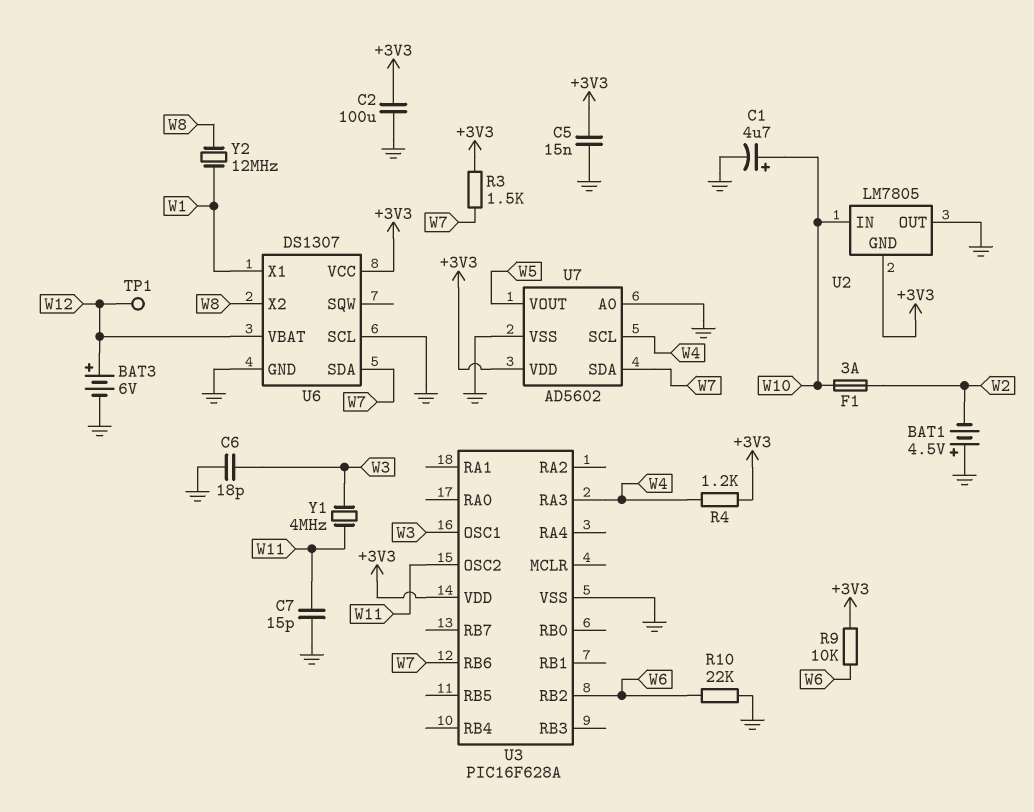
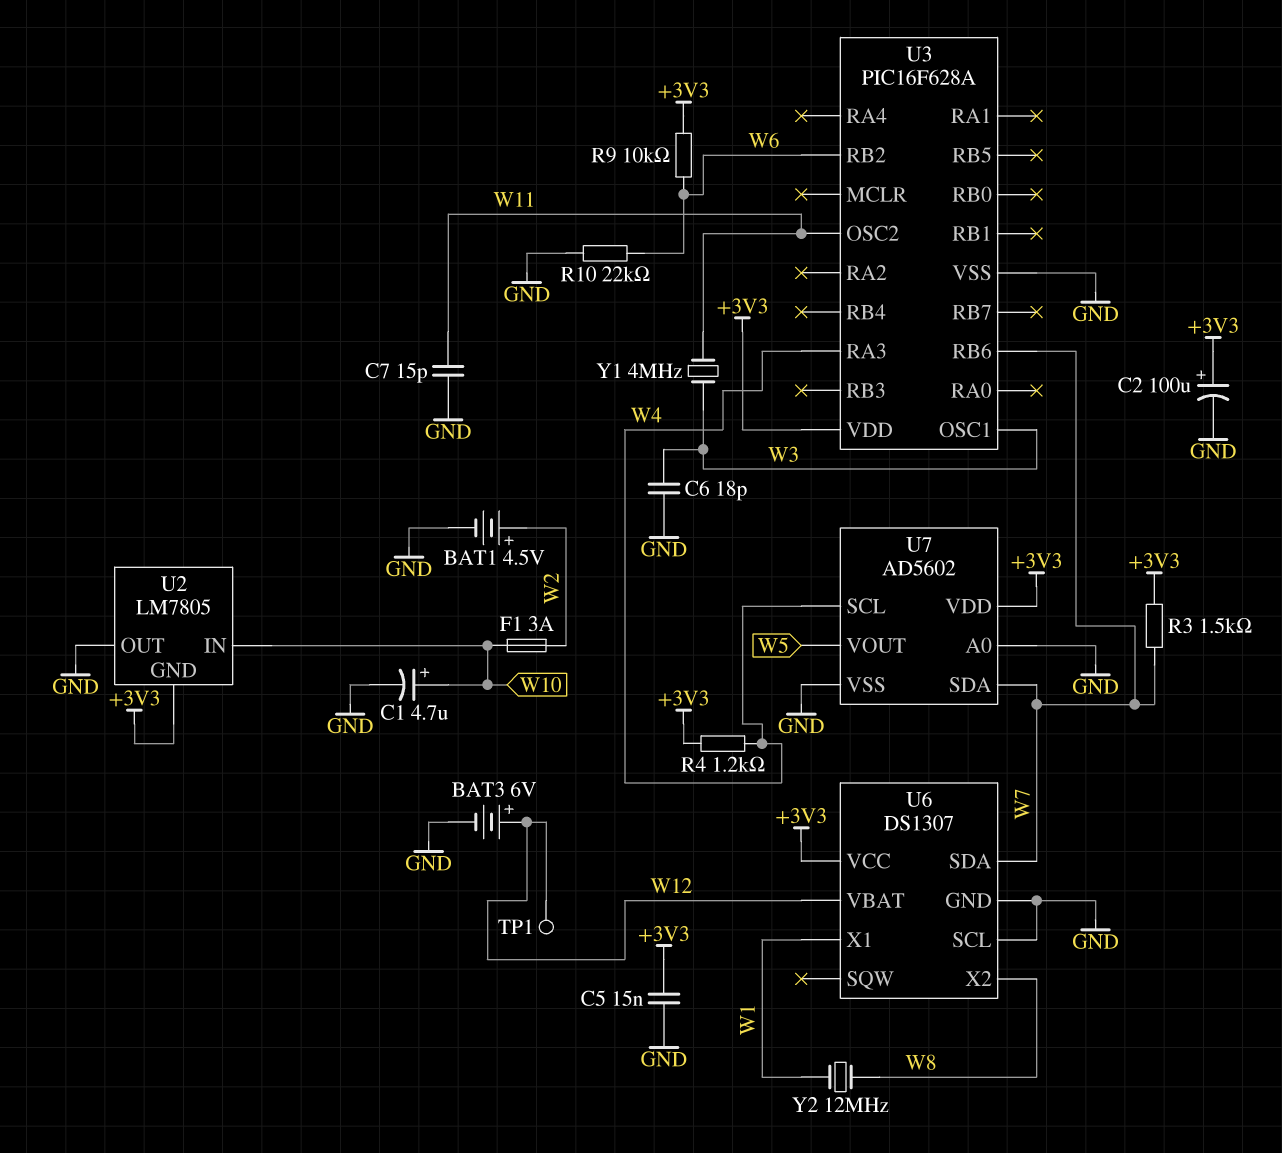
BAT1: 4.5V (plus GND, minus W2) -> 4.5V (plus W2, minus GND)
C2: 100uF (+3V3, GND) -> 100uF (plus +3V3, minus GND)

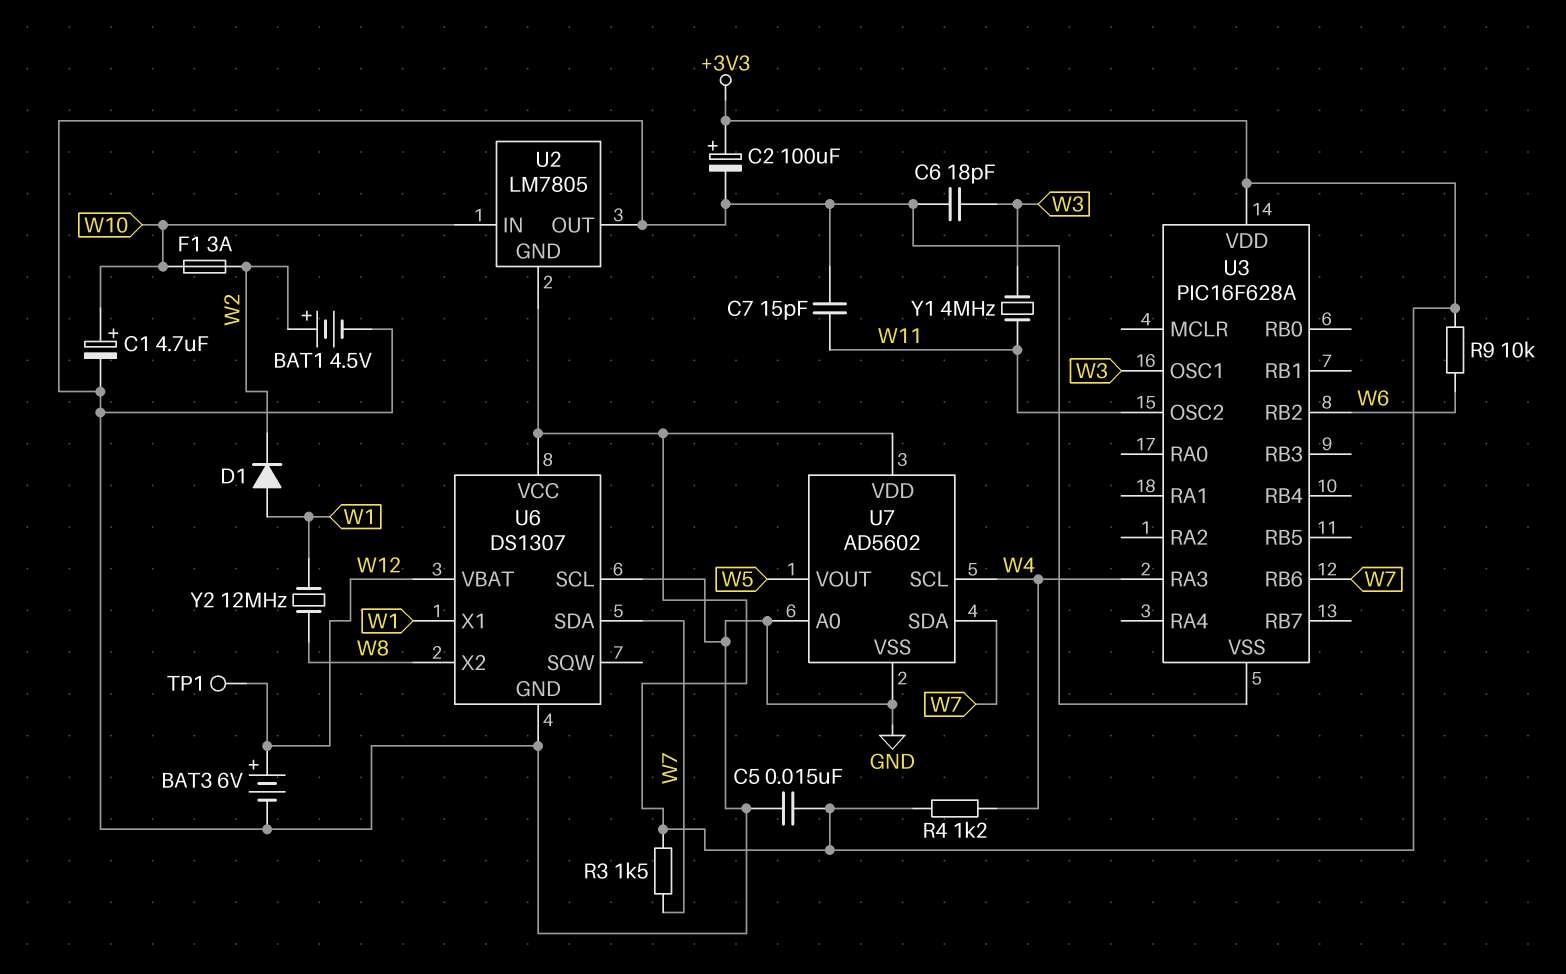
D1: none -> diode (A W1, K W2)
R10: 22k (GND, W6) -> none

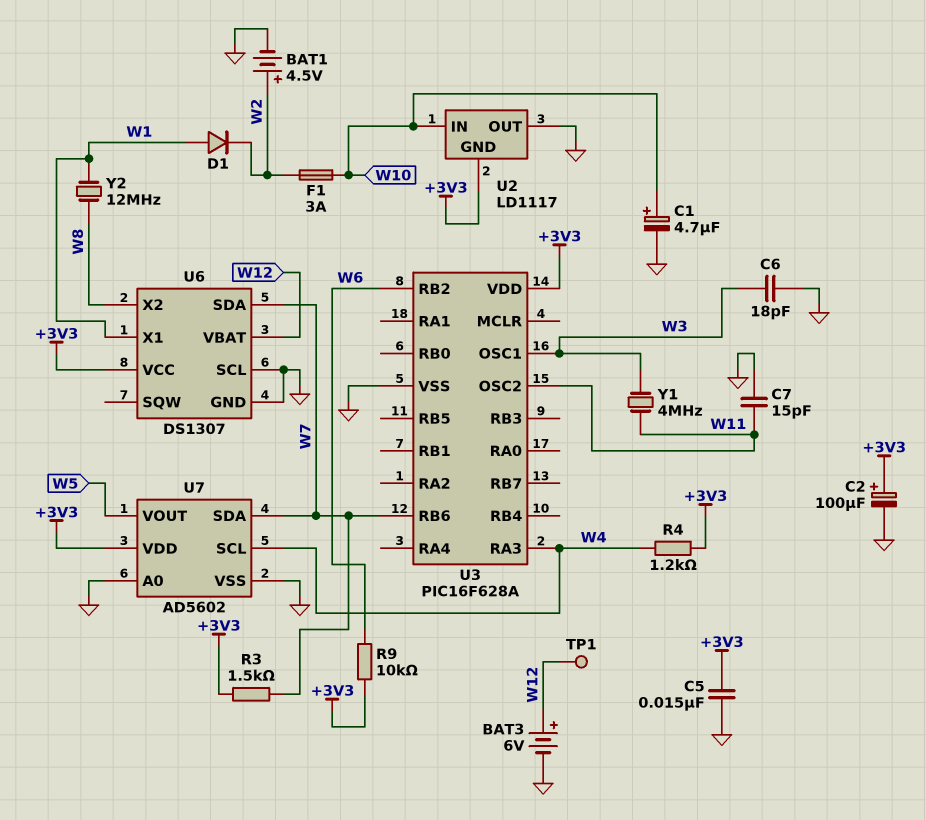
U2: LM7805 -> LD1117

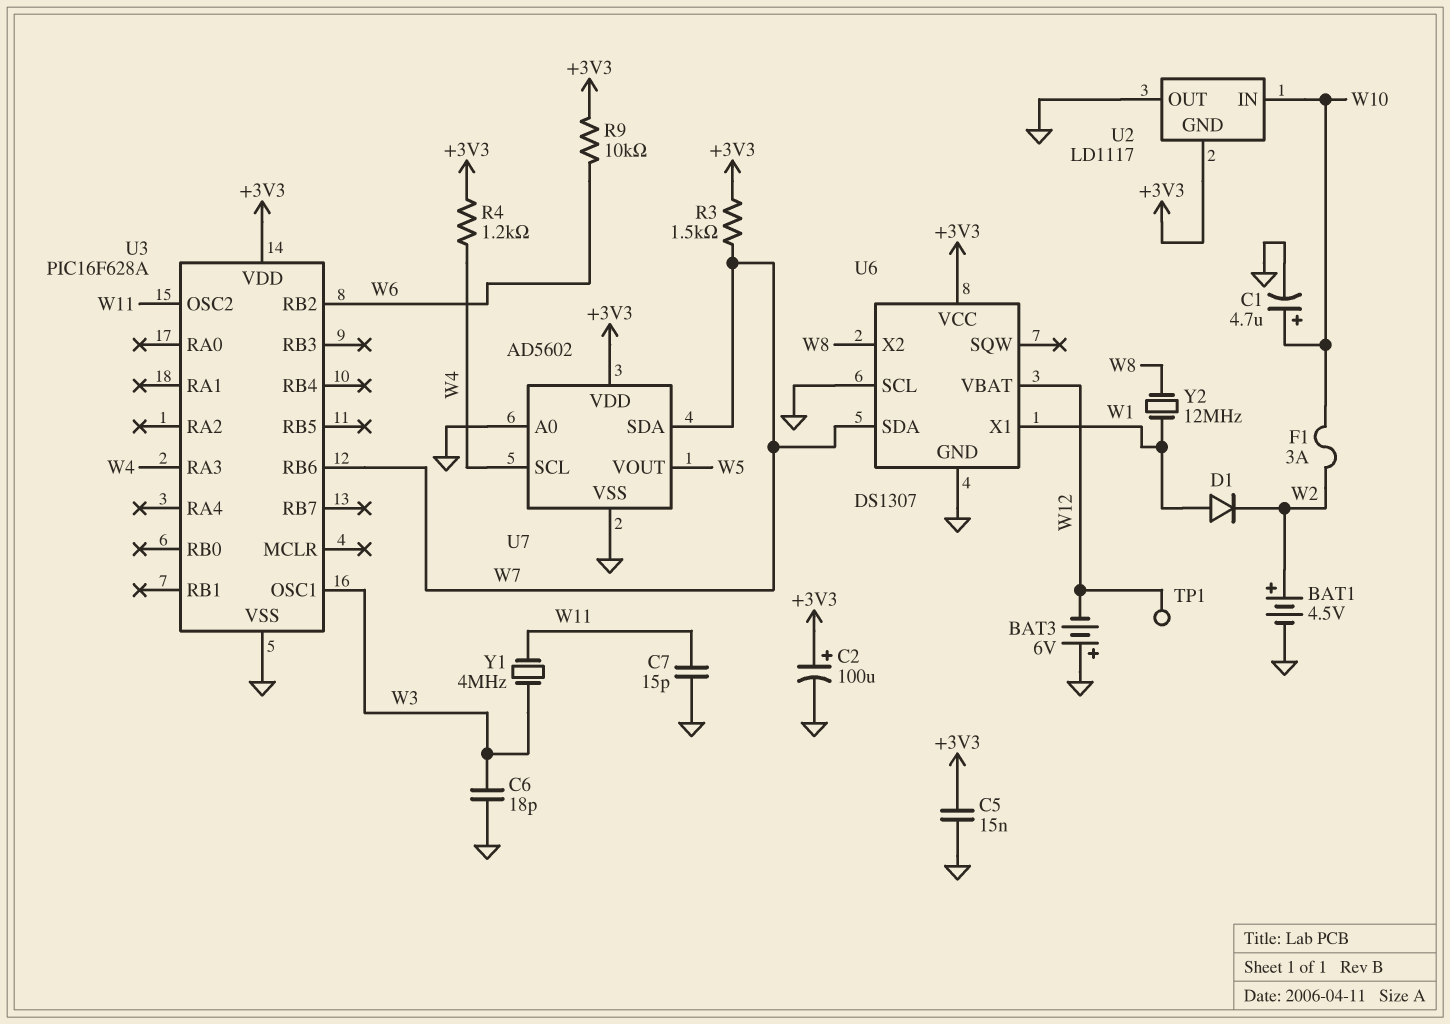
BAT3: 6V (plus W12, minus GND) -> 6V (plus GND, minus W12)

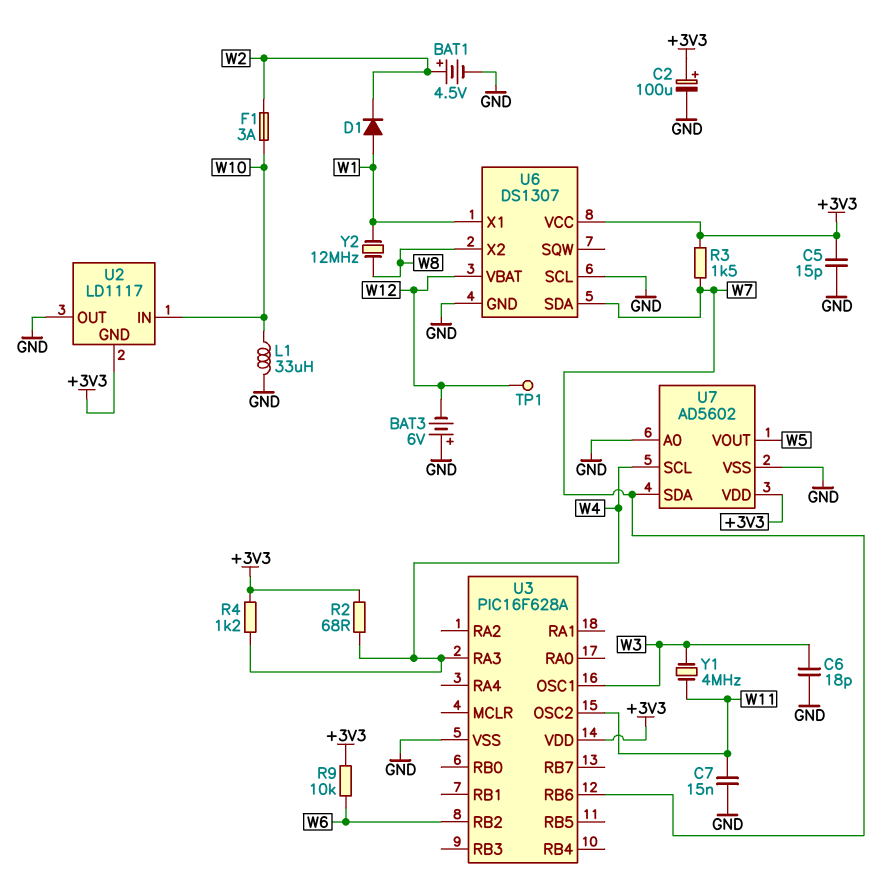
C1: 4.7uF (plus W10, minus GND) -> none
C5: 15nF (+3V3, GND) -> 15pF (+3V3, GND)
C7: 15pF (GND, W11) -> 15nF (GND, W11)
L1: none -> 33uH (GND, W10)
R2: none -> 68 (+3V3, W4)

